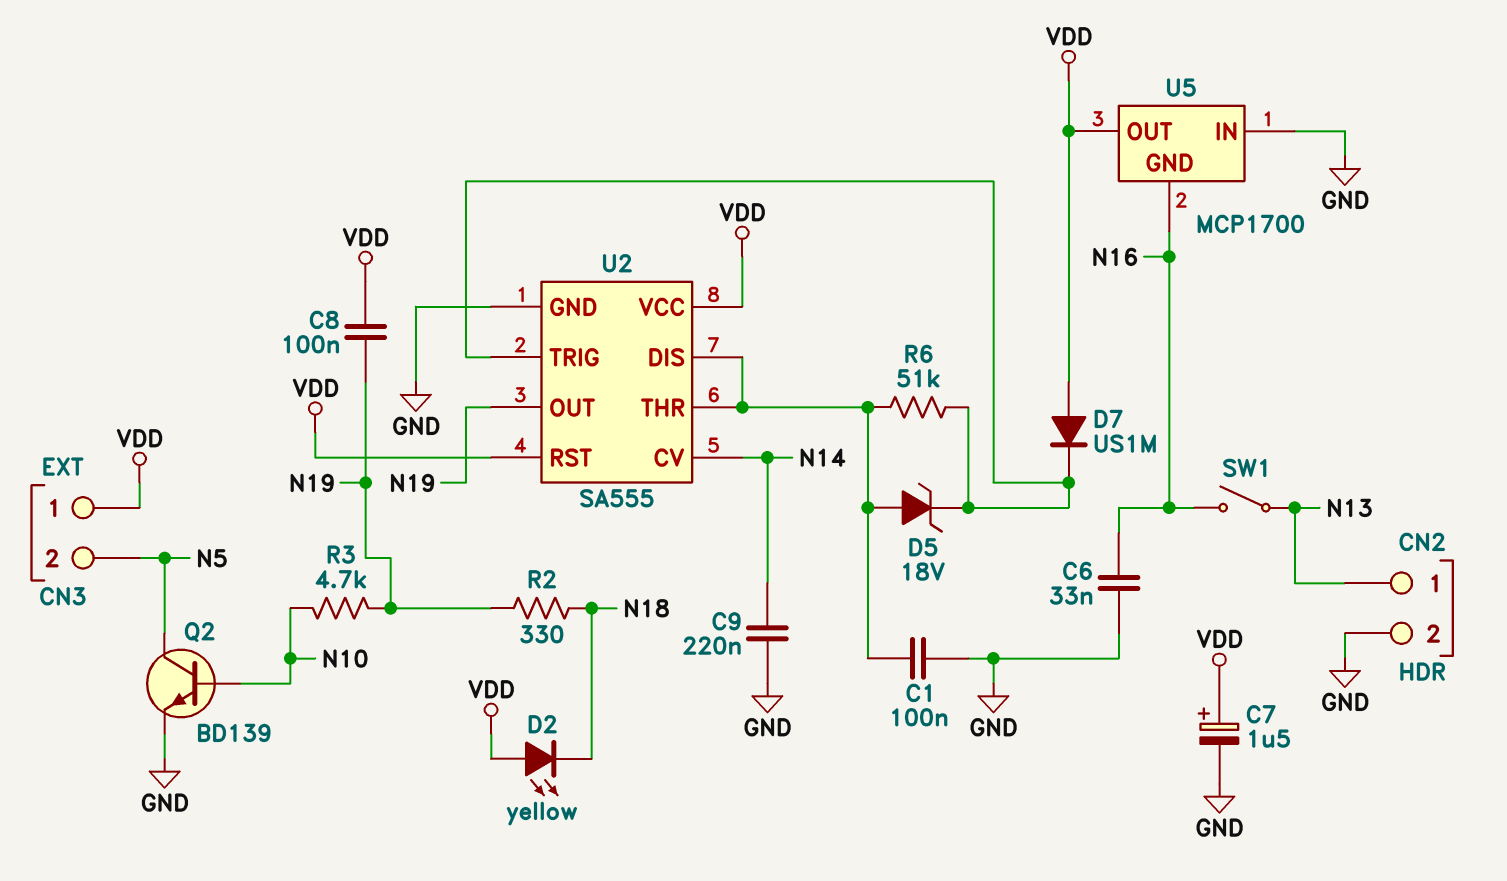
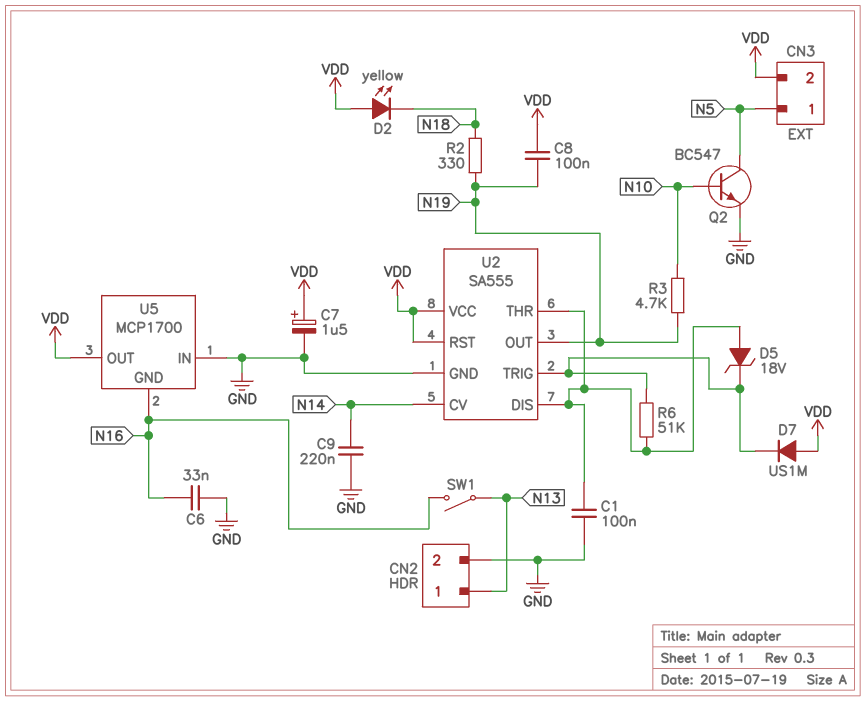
CN3 pin 1: VDD -> N5
CN3 pin 2: N5 -> VDD
Q2: NPN BD139 (B N10, C N5, E GND) -> NPN BC547 (B N10, C N5, E GND)

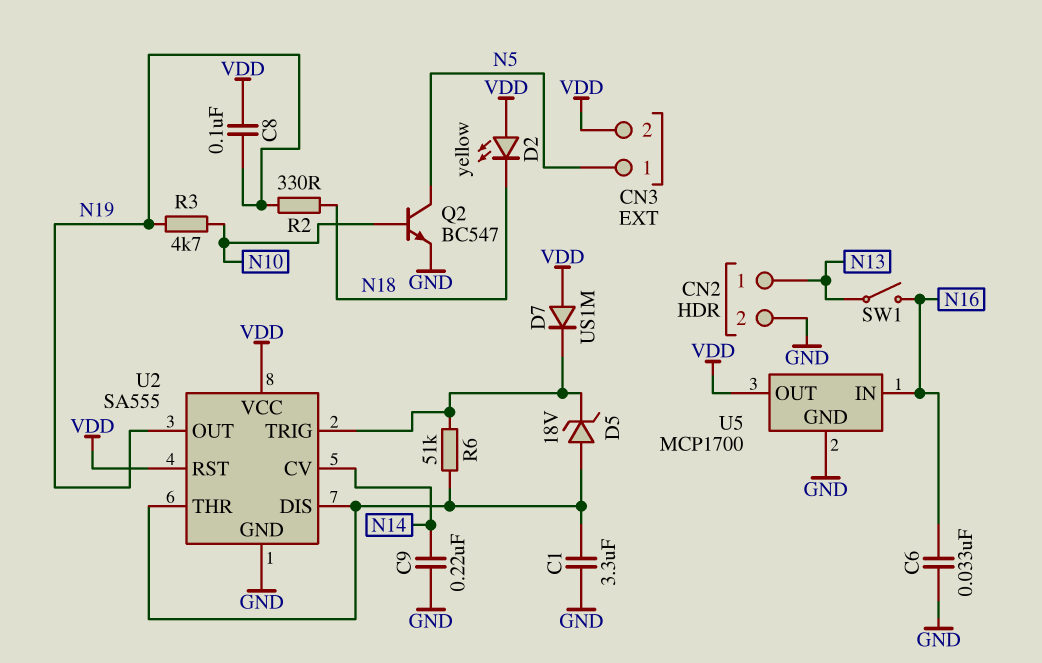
C1: 100nF (GND, U2/DIS) -> 3.3uF (GND, U2/DIS)
C7: 1.5uF (plus VDD, minus GND) -> none
U5 pin GND: N16 -> GND
U5 pin IN: GND -> N16

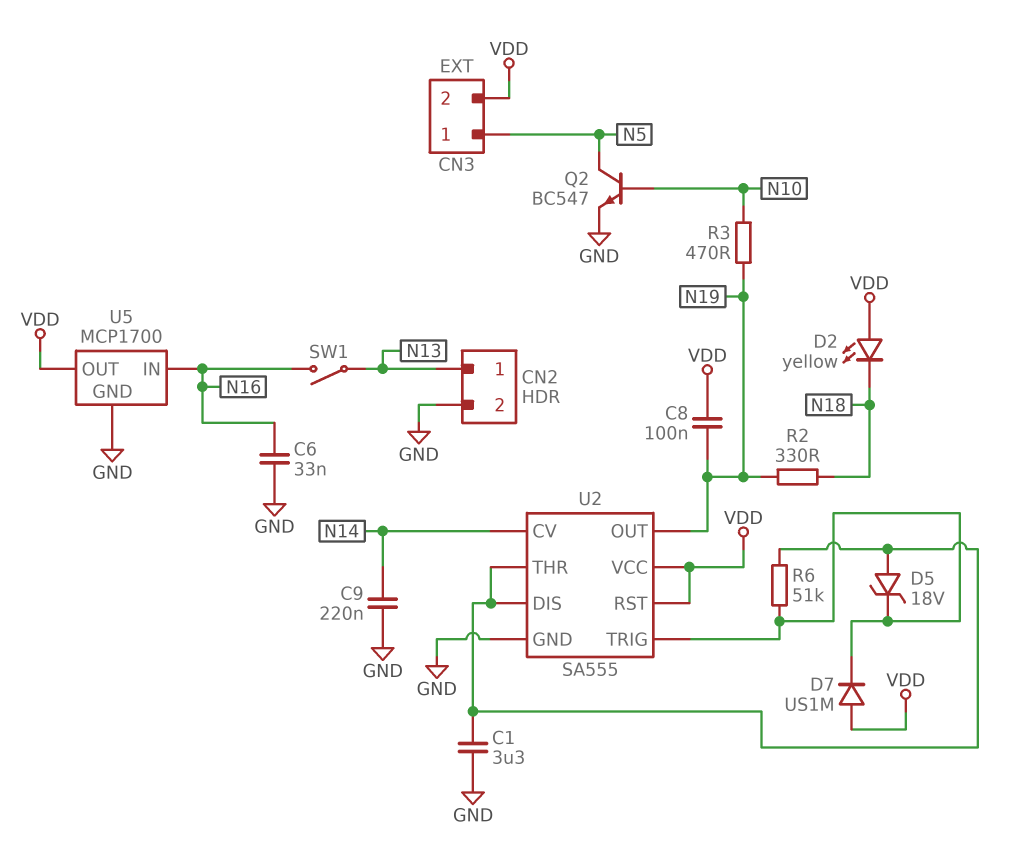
R3: 4.7k (N10, N19) -> 470 (N10, N19)

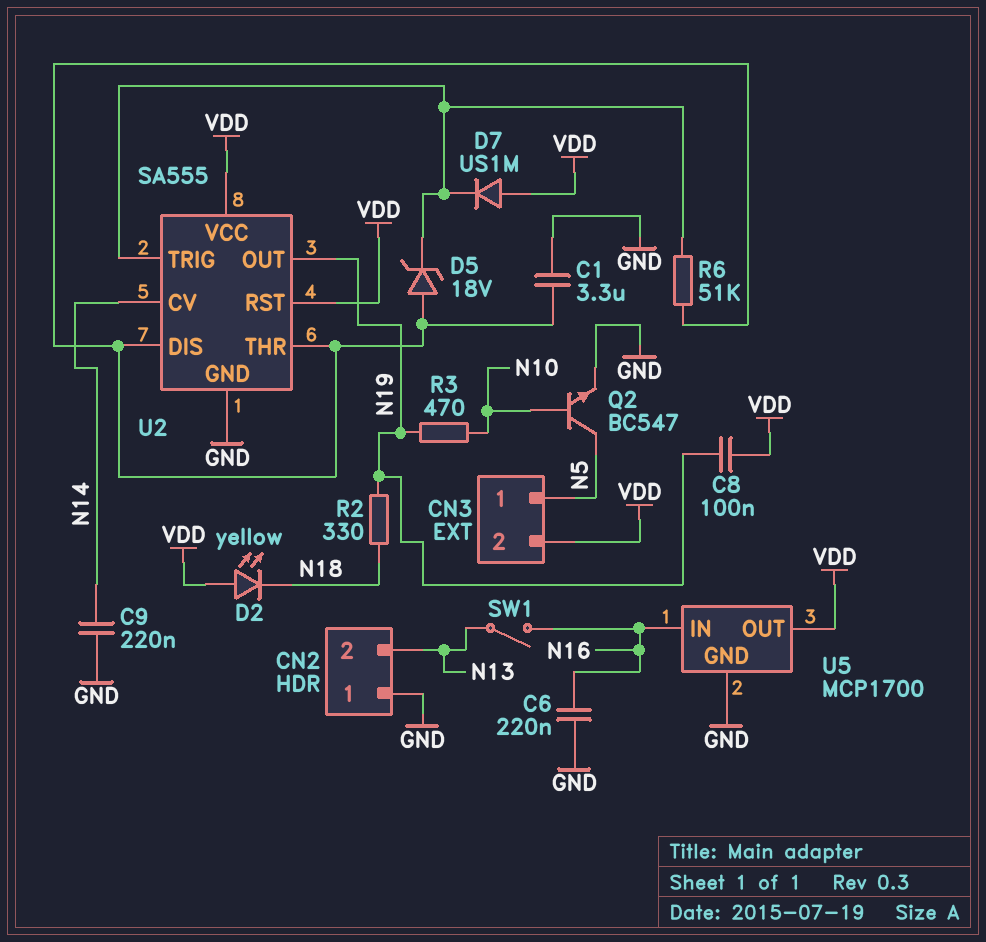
C6: 33nF (GND, N16) -> 220nF (GND, N16)
CN2 pin 1: N13 -> GND
CN2 pin 2: GND -> N13

